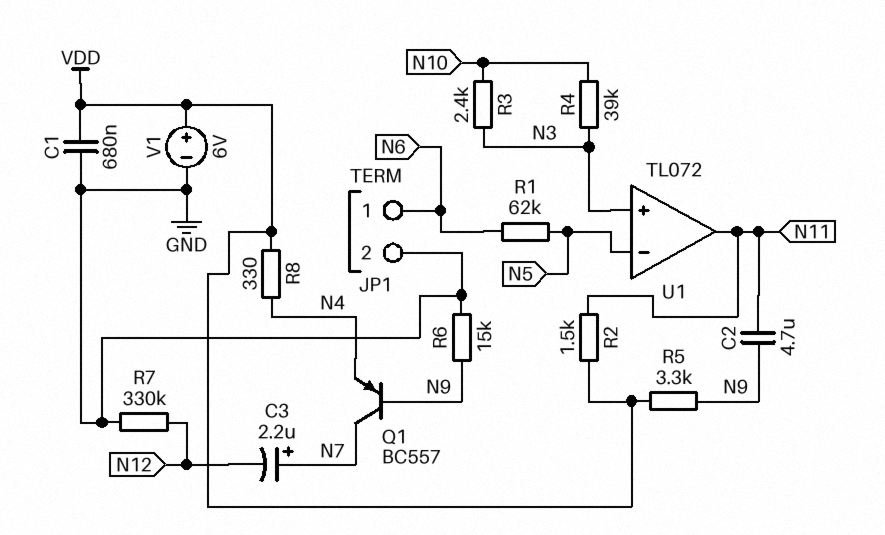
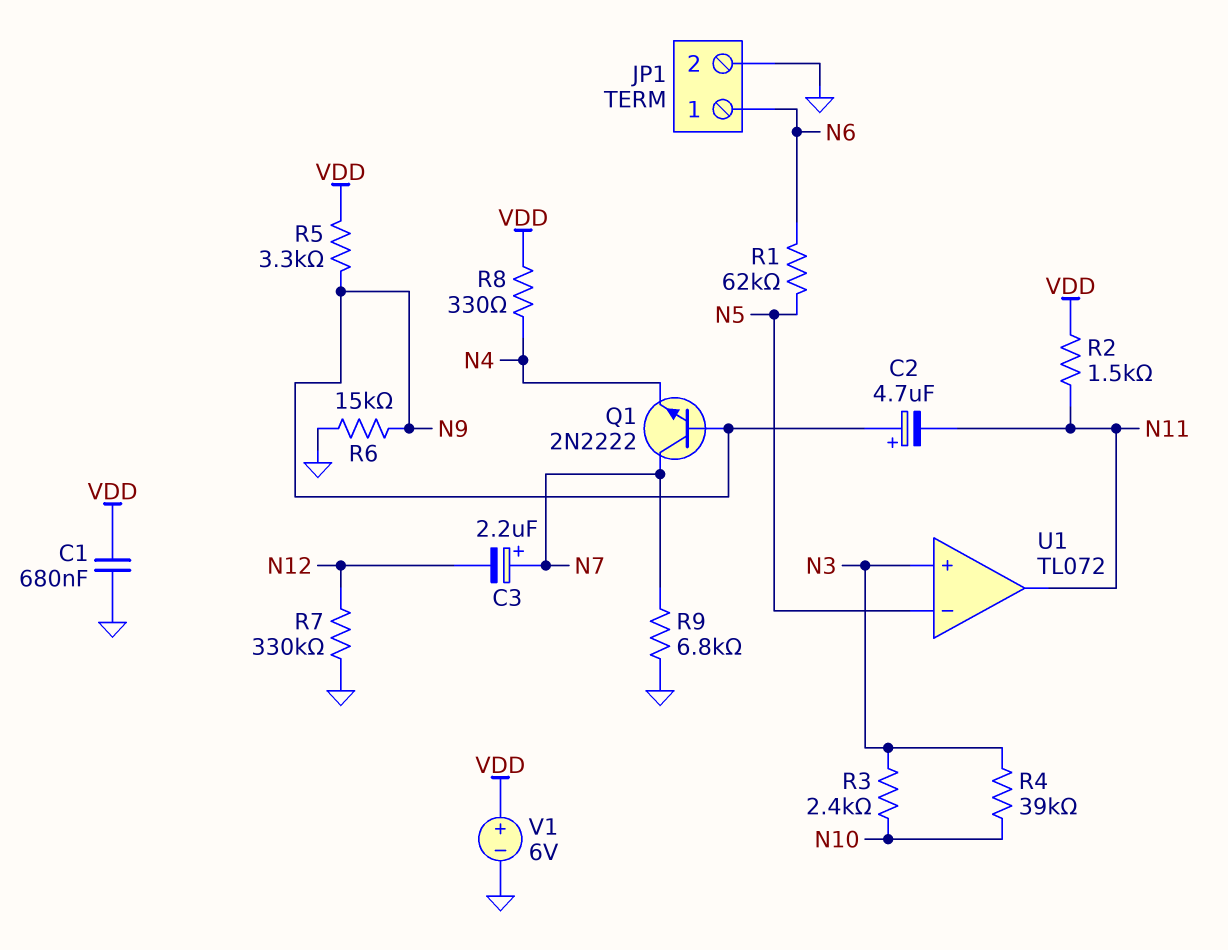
C2: 4.7uF (N9, N11) -> 4.7uF (plus N9, minus N11)
Q1: PNP BC557 (B N9, C N7, E N4) -> NPN 2N2222 (B N9, C N7, E N4)
R9: none -> 6.8k (GND, N7)

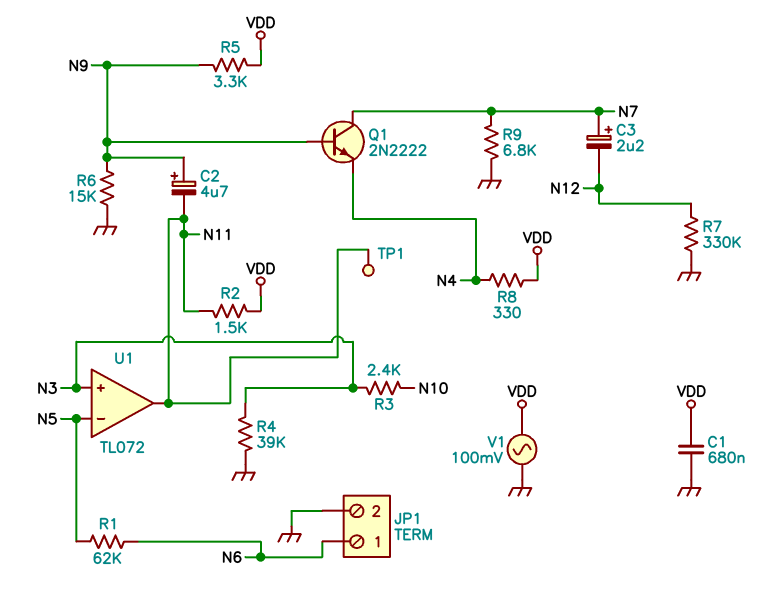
R4: 39k (N3, N10) -> 39k (GND, N3)
TP1: none -> test point (N11)
V1: 6V (plus VDD, minus GND) -> AC 100mV (GND, VDD)

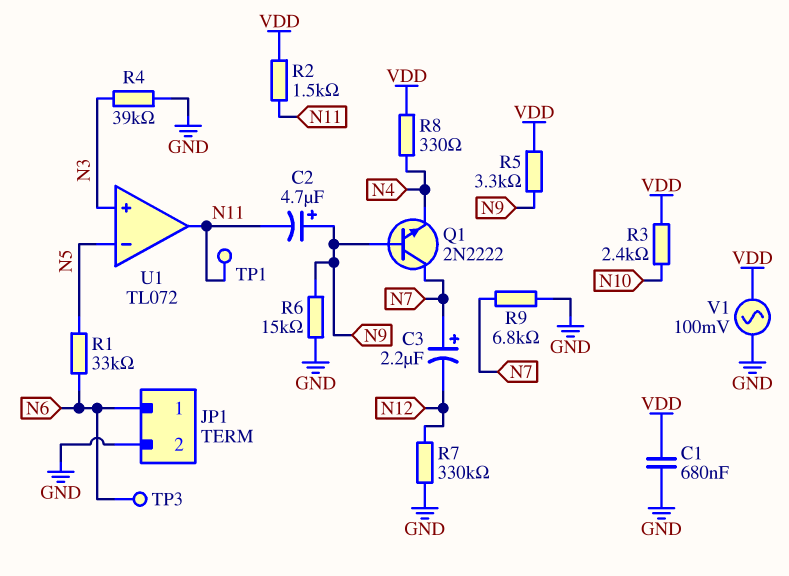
R1: 62k (N5, N6) -> 33k (N5, N6)
R3: 2.4k (N3, N10) -> 2.4k (N10, VDD)
TP3: none -> test point (N6)

